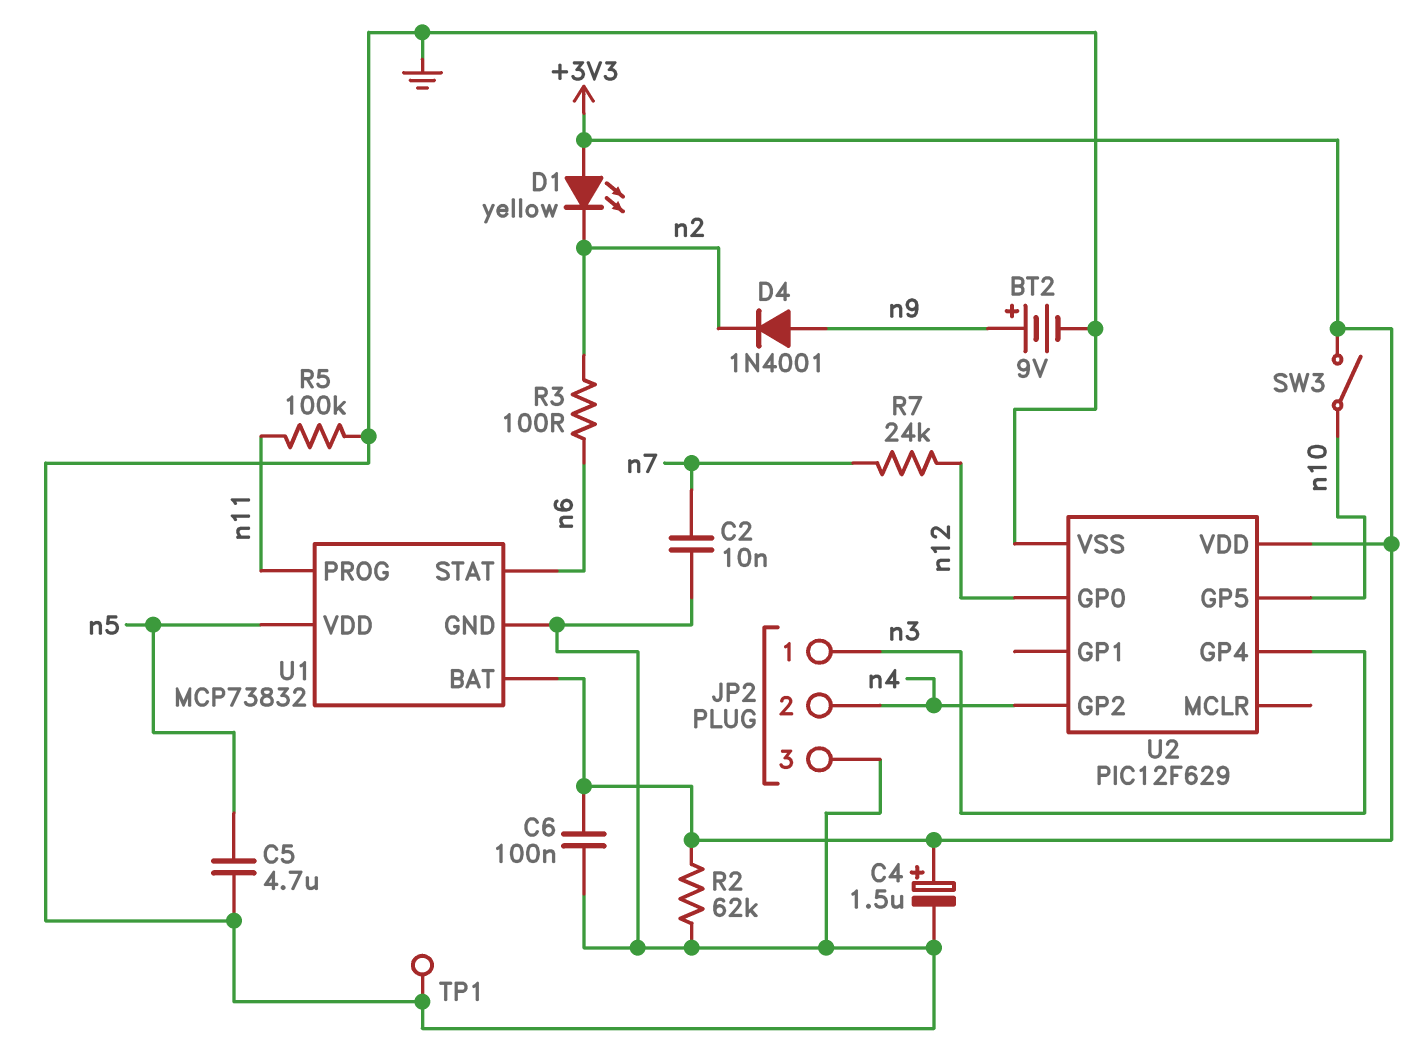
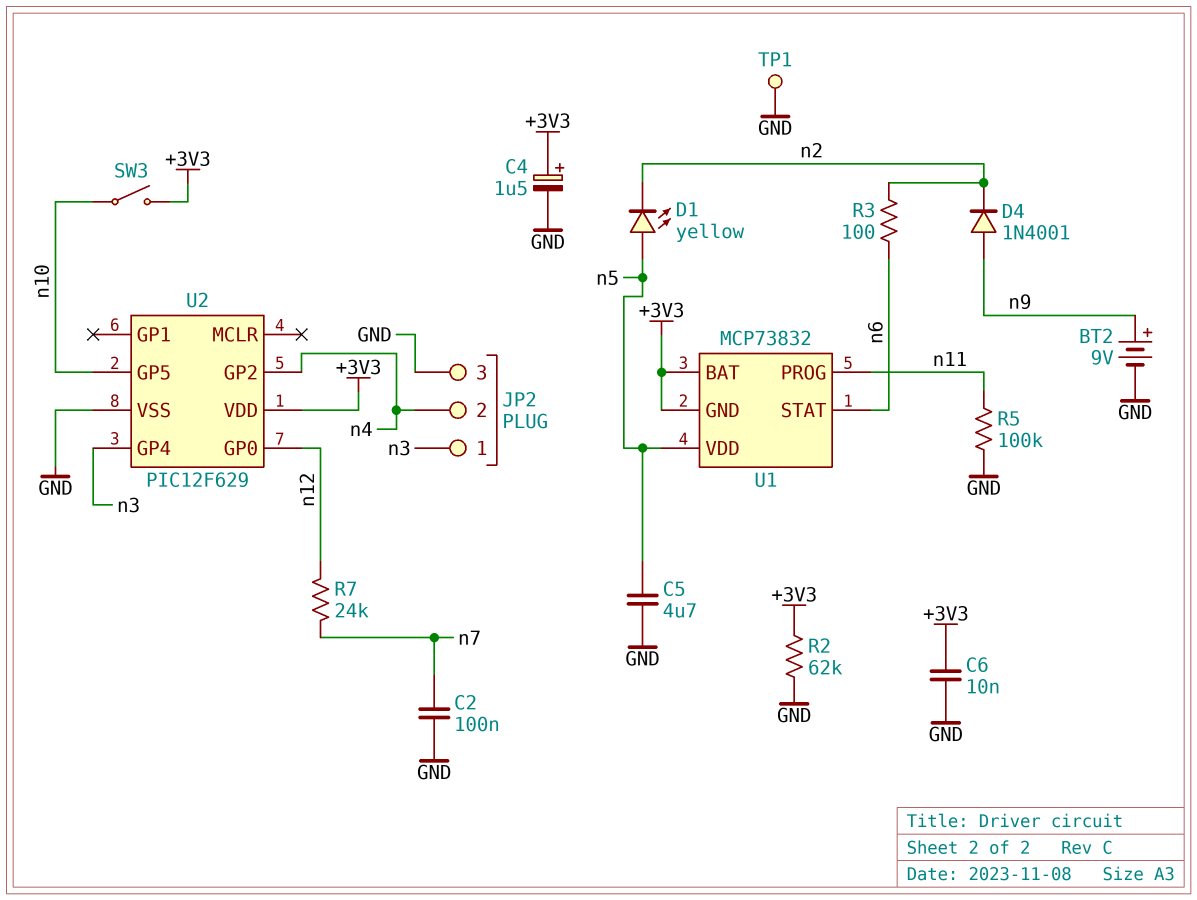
C2: 10nF (GND, n7) -> 100nF (GND, n7)
C6: 100nF (+3V3, GND) -> 10nF (+3V3, GND)
D1: LED yellow (A +3V3, K n2) -> LED yellow (A n5, K n2)
U1 pin GND: GND -> +3V3

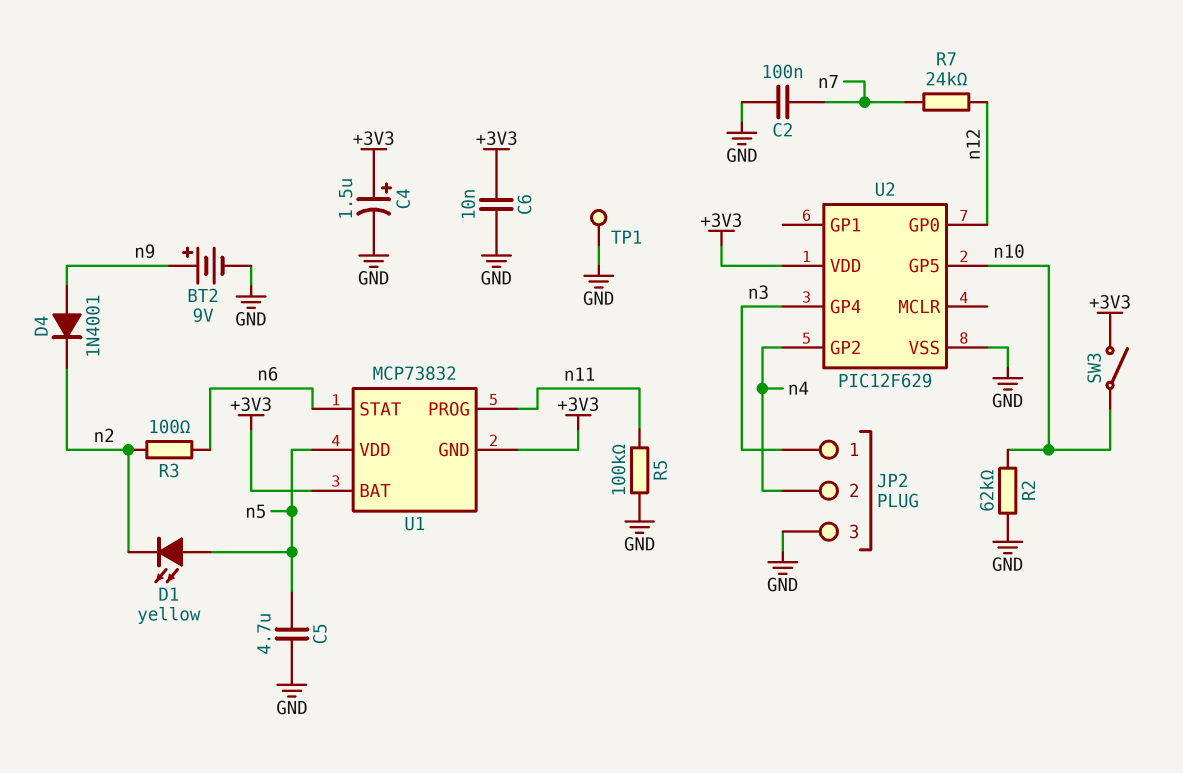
R2: 62k (+3V3, GND) -> 62k (GND, n10)

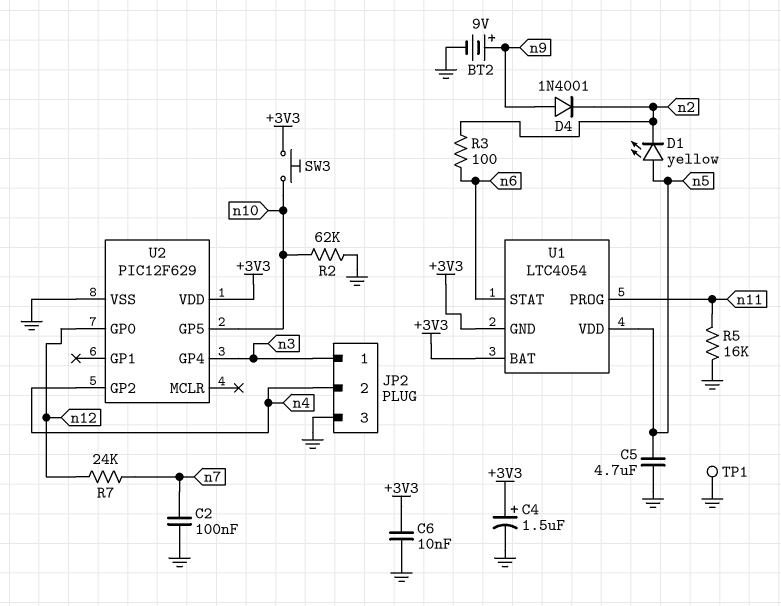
R5: 100k (GND, n11) -> 16k (GND, n11)
SW3: switch (+3V3, n10) -> button (+3V3, n10)
U1: MCP73832 -> LTC4054

